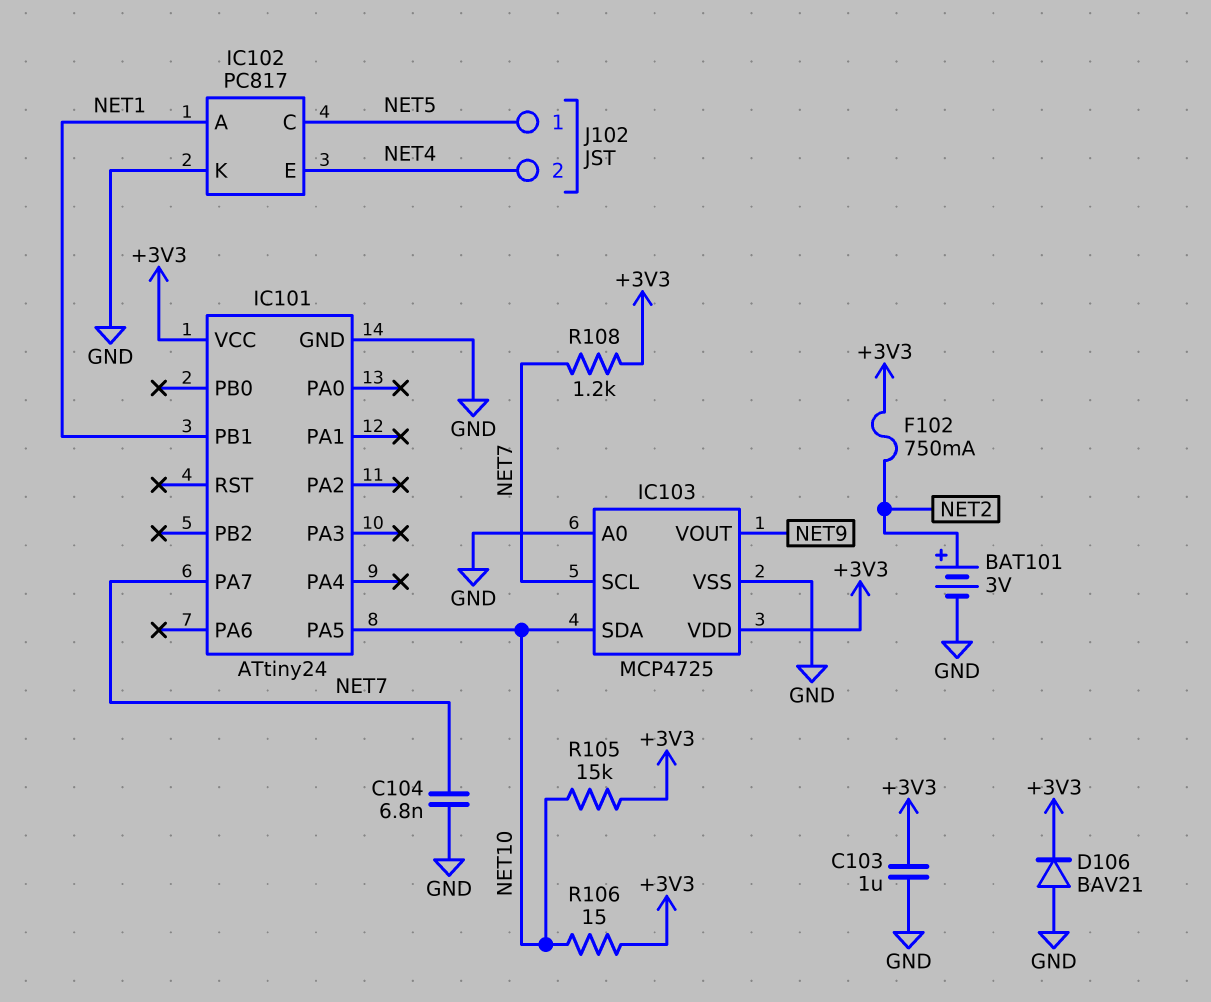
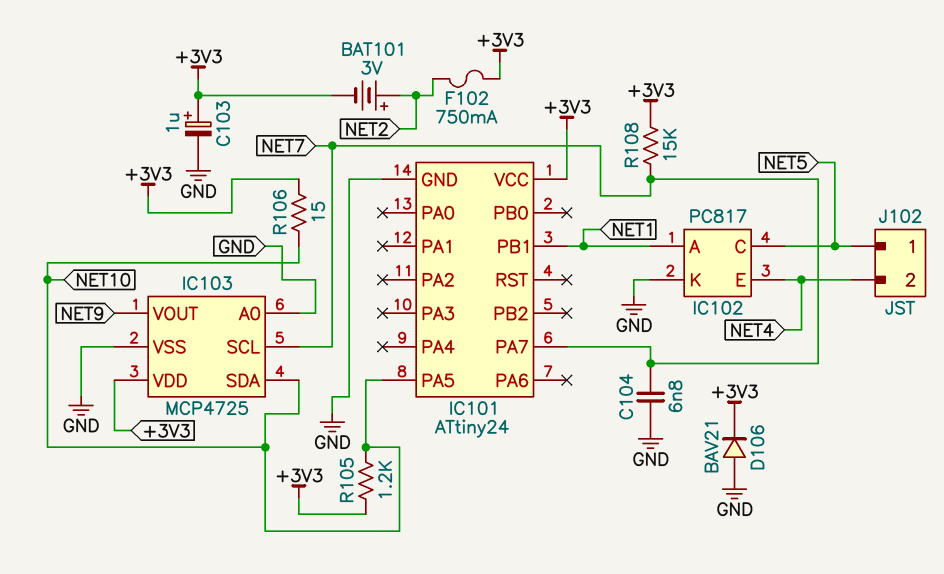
BAT101: 3V (plus NET2, minus GND) -> 3V (plus NET2, minus +3V3)
C103: 1uF (+3V3, GND) -> 1uF (plus +3V3, minus GND)
R105: 15k (+3V3, NET10) -> 1.2k (+3V3, NET10)
R108: 1.2k (+3V3, NET7) -> 15k (+3V3, NET7)

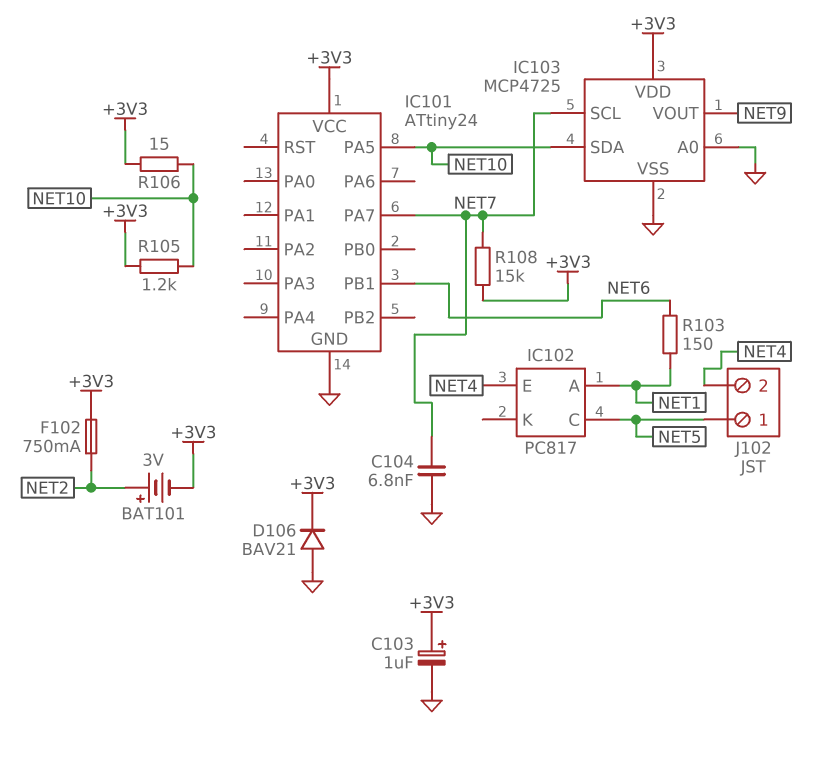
IC101 pin PB1: NET1 -> NET6
IC102 pin K: GND -> none
R103: none -> 150 (NET1, NET6)

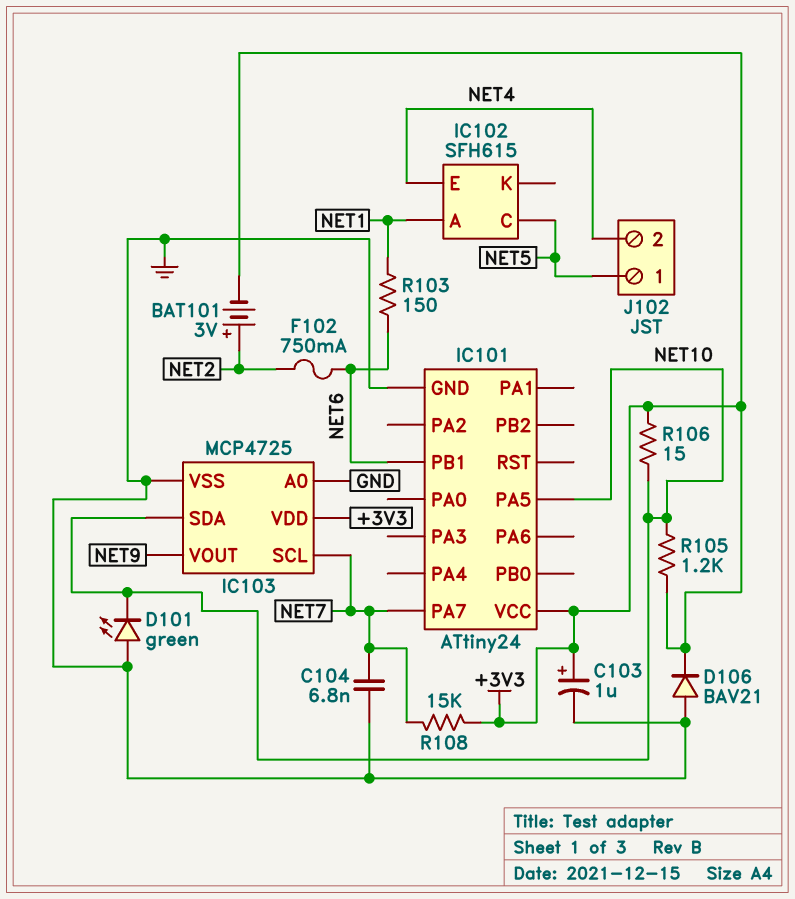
D101: none -> LED green (A GND, K NET10)
F102: 750mA (+3V3, NET2) -> 750mA (NET2, NET6)
IC102: PC817 -> SFH615

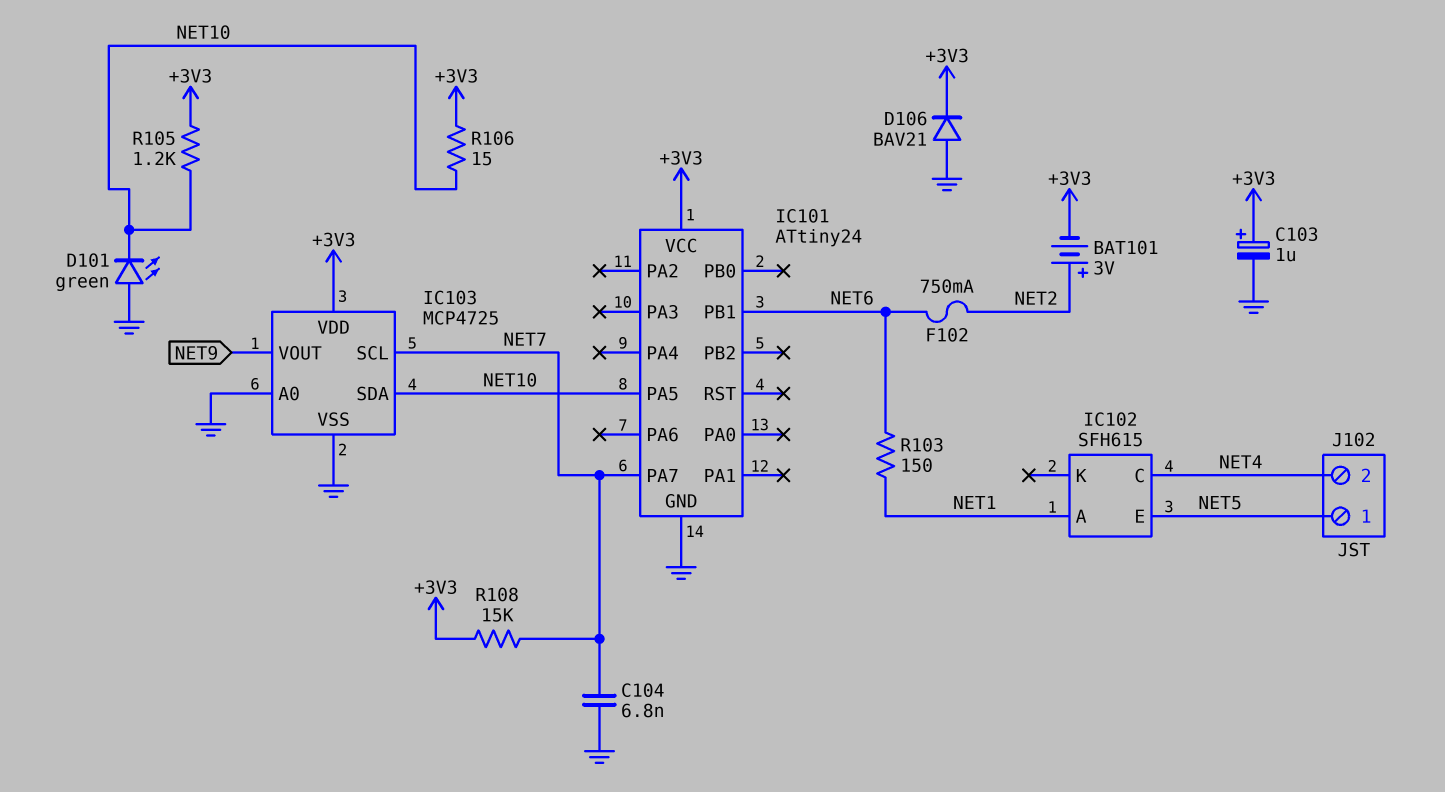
IC102 pin C: NET5 -> NET4
IC102 pin E: NET4 -> NET5

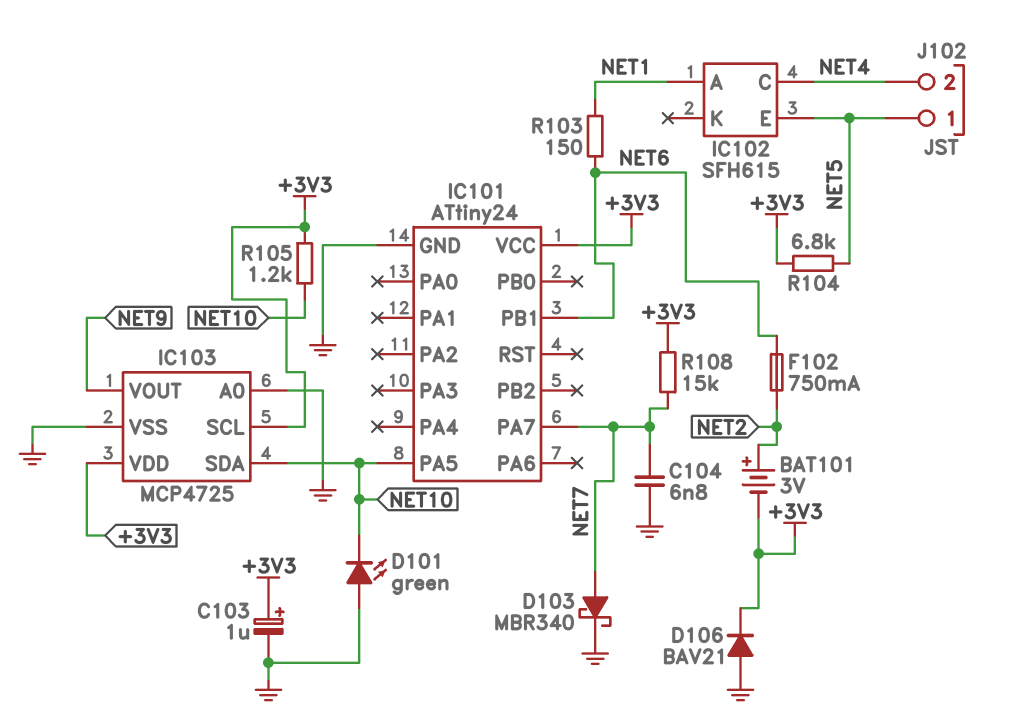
D103: none -> schottky MBR340 (A NET7, K GND)
IC103 pin SCL: NET7 -> +3V3
R104: none -> 6.8k (+3V3, NET5)
R106: 15 (+3V3, NET10) -> none

